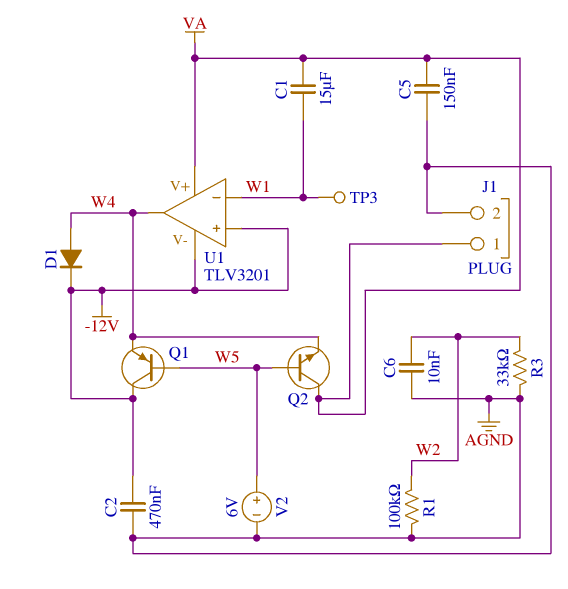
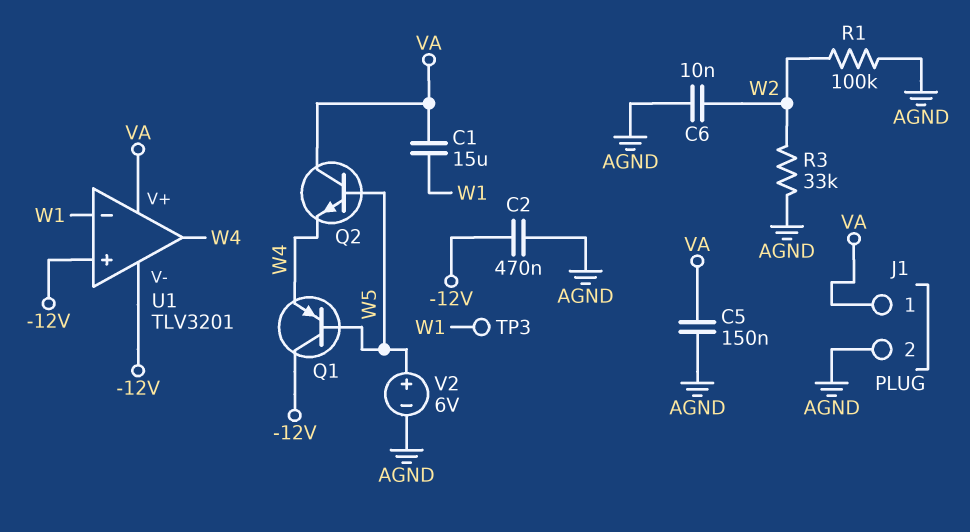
D1: diode (A W4, K -12V) -> none

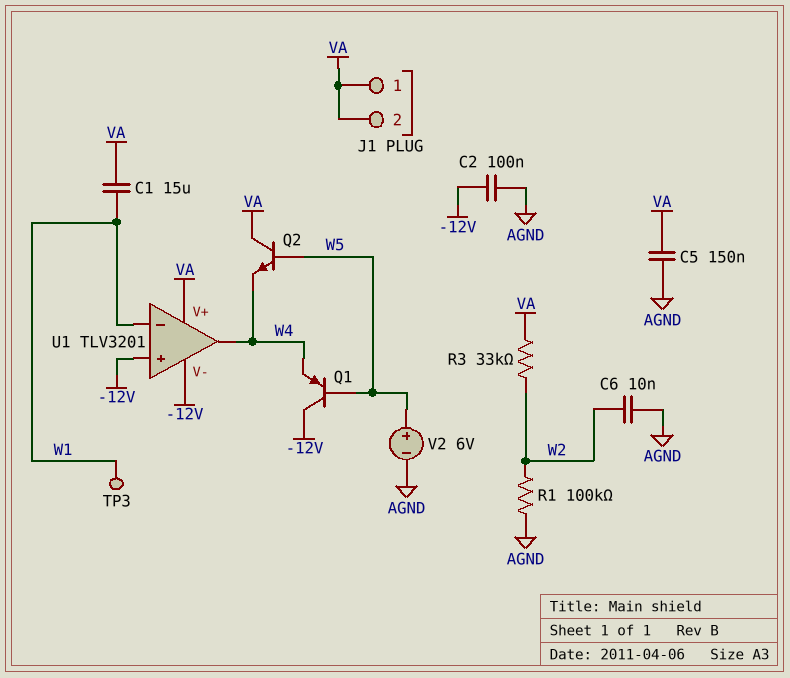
C2: 470nF (-12V, AGND) -> 100nF (-12V, AGND)
J1 pin 2: AGND -> VA
R3: 33k (AGND, W2) -> 33k (VA, W2)

